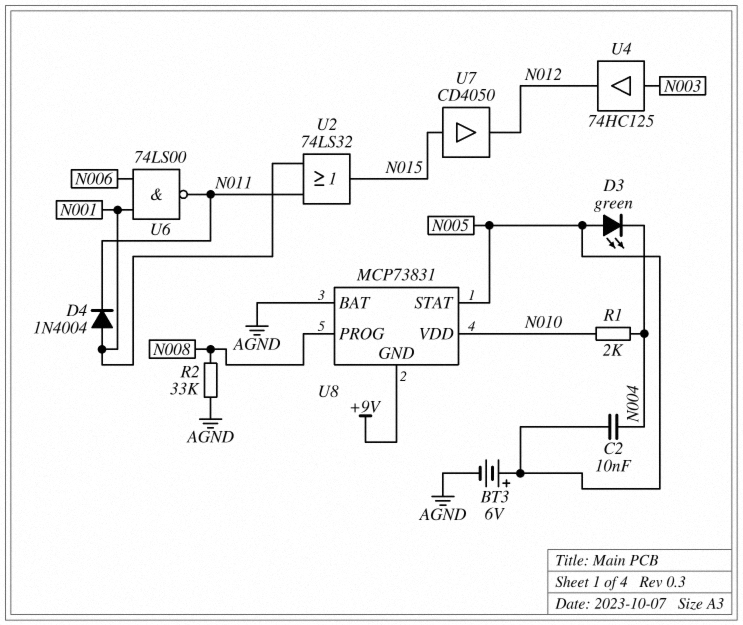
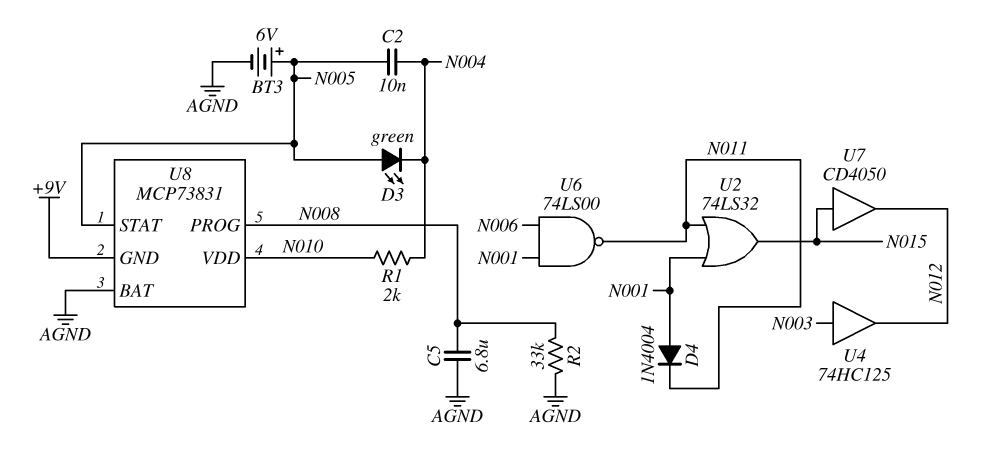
C5: none -> 6.8uF (AGND, N008)

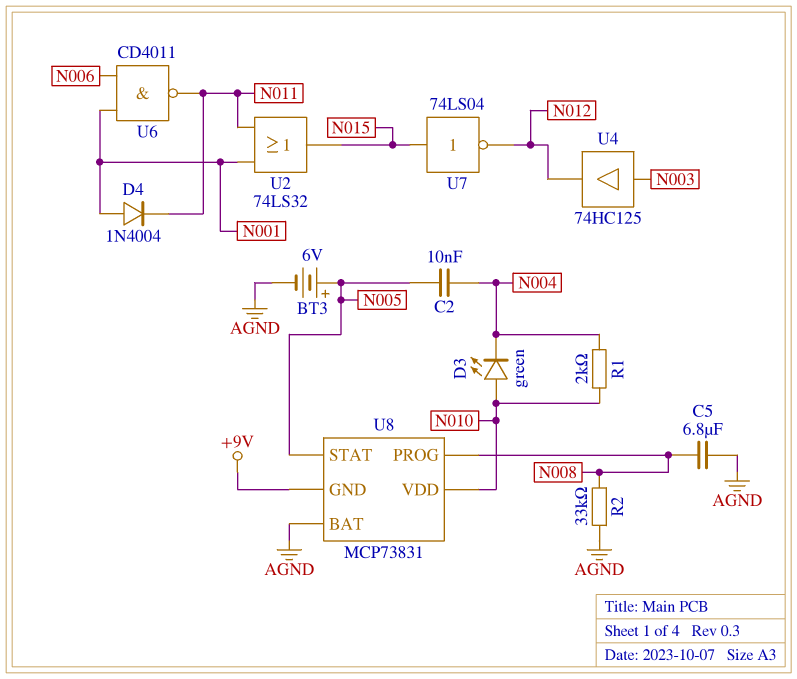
D3: LED green (A N005, K N004) -> LED green (A N010, K N004)
U6: NAND 74LS00 (in N001, in N006, out N011) -> NAND CD4011 (in N001, in N006, out N011)
U7: buffer CD4050 (in N015, out N012) -> NOT 74LS04 (in N015, out N012)

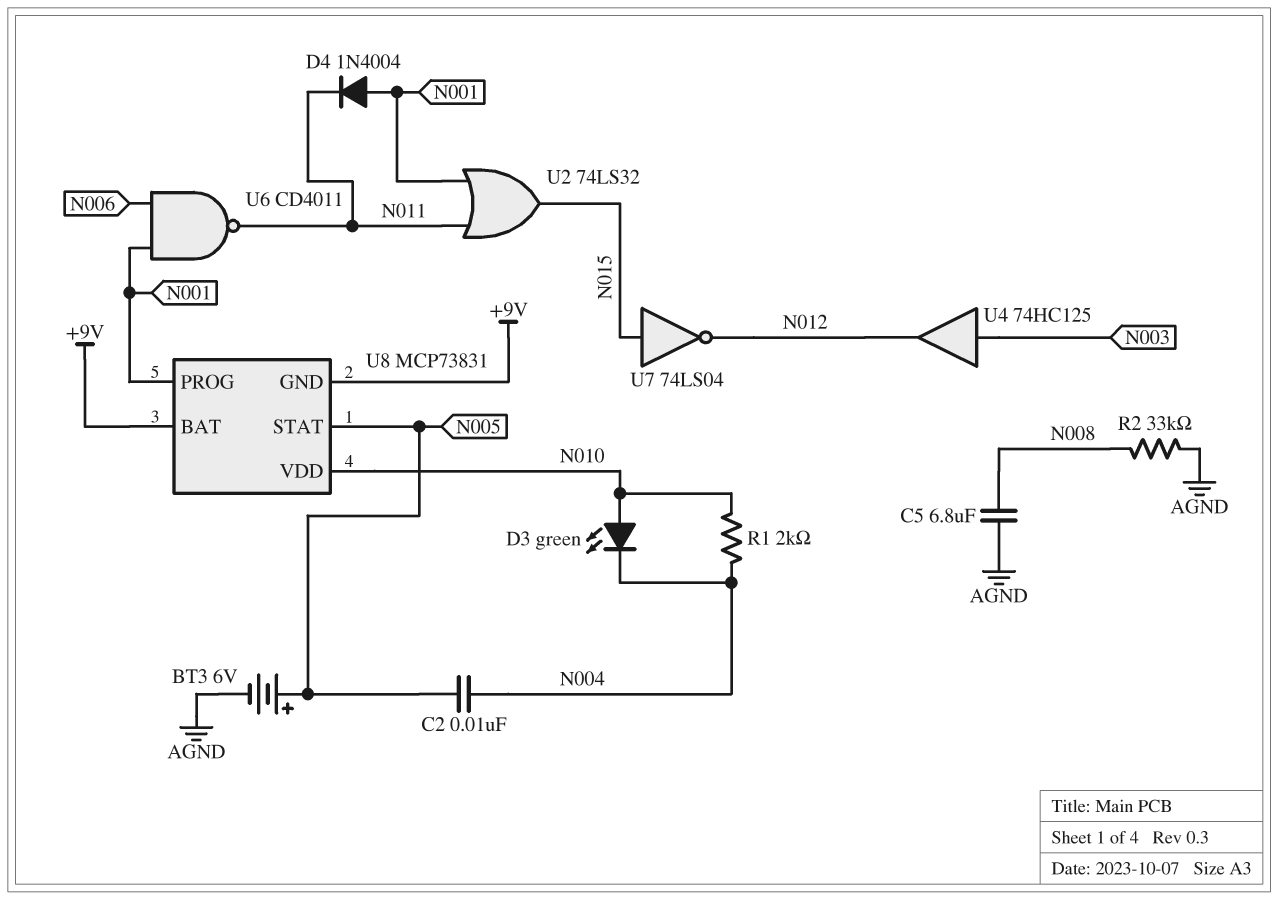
U8 pin BAT: AGND -> +9V
U8 pin PROG: N008 -> N001

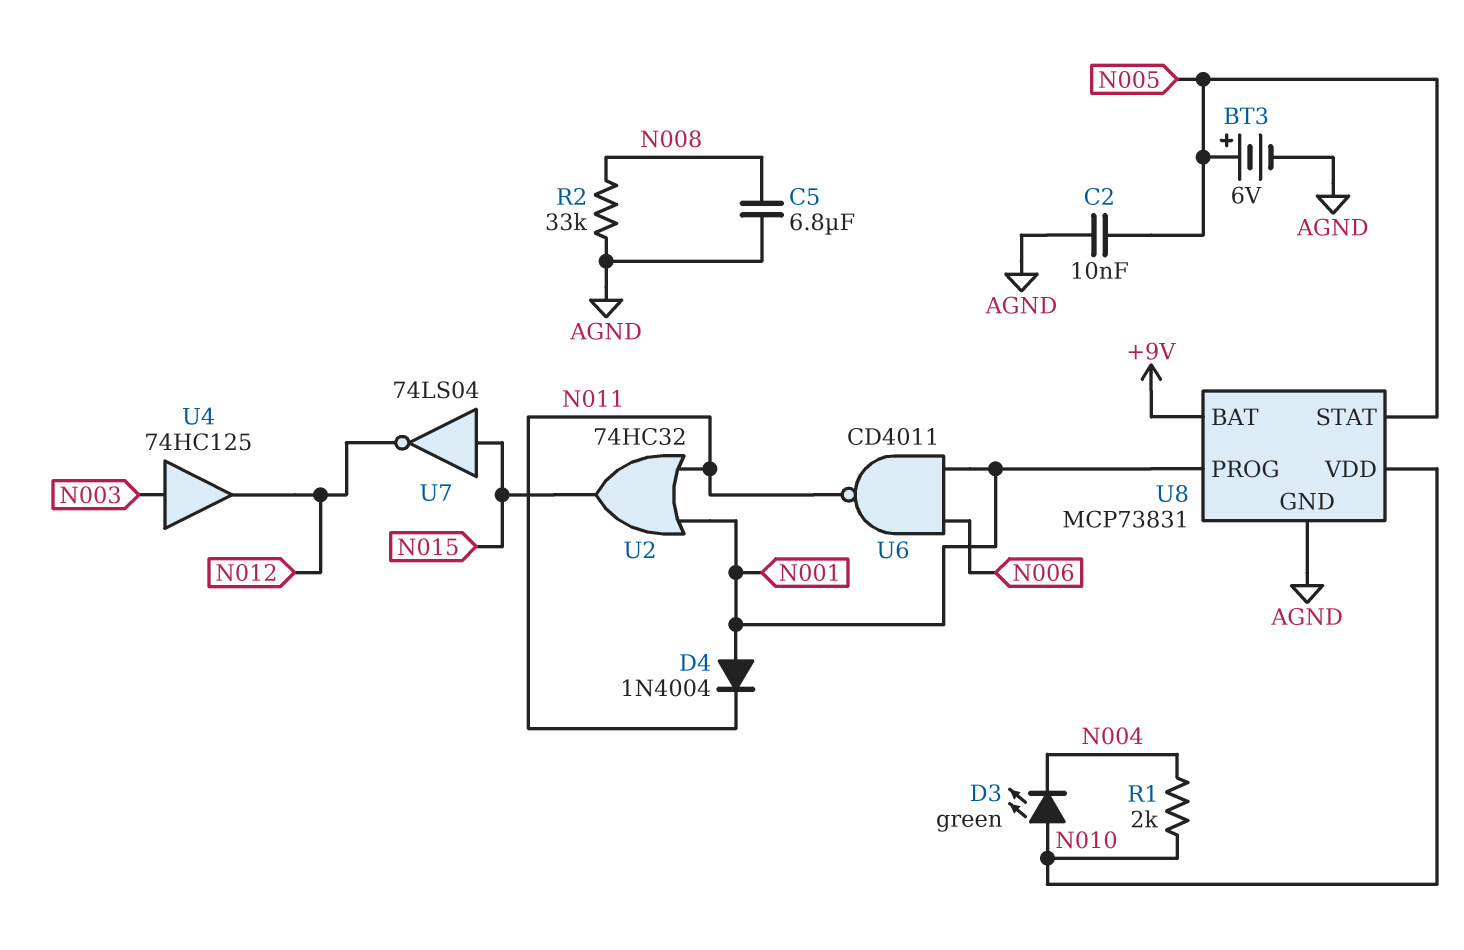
C2: 10nF (N004, N005) -> 10nF (AGND, N005)
U2: OR 74LS32 (in N001, in N011, out N015) -> OR 74HC32 (in N001, in N011, out N015)
U8 pin GND: +9V -> AGND

